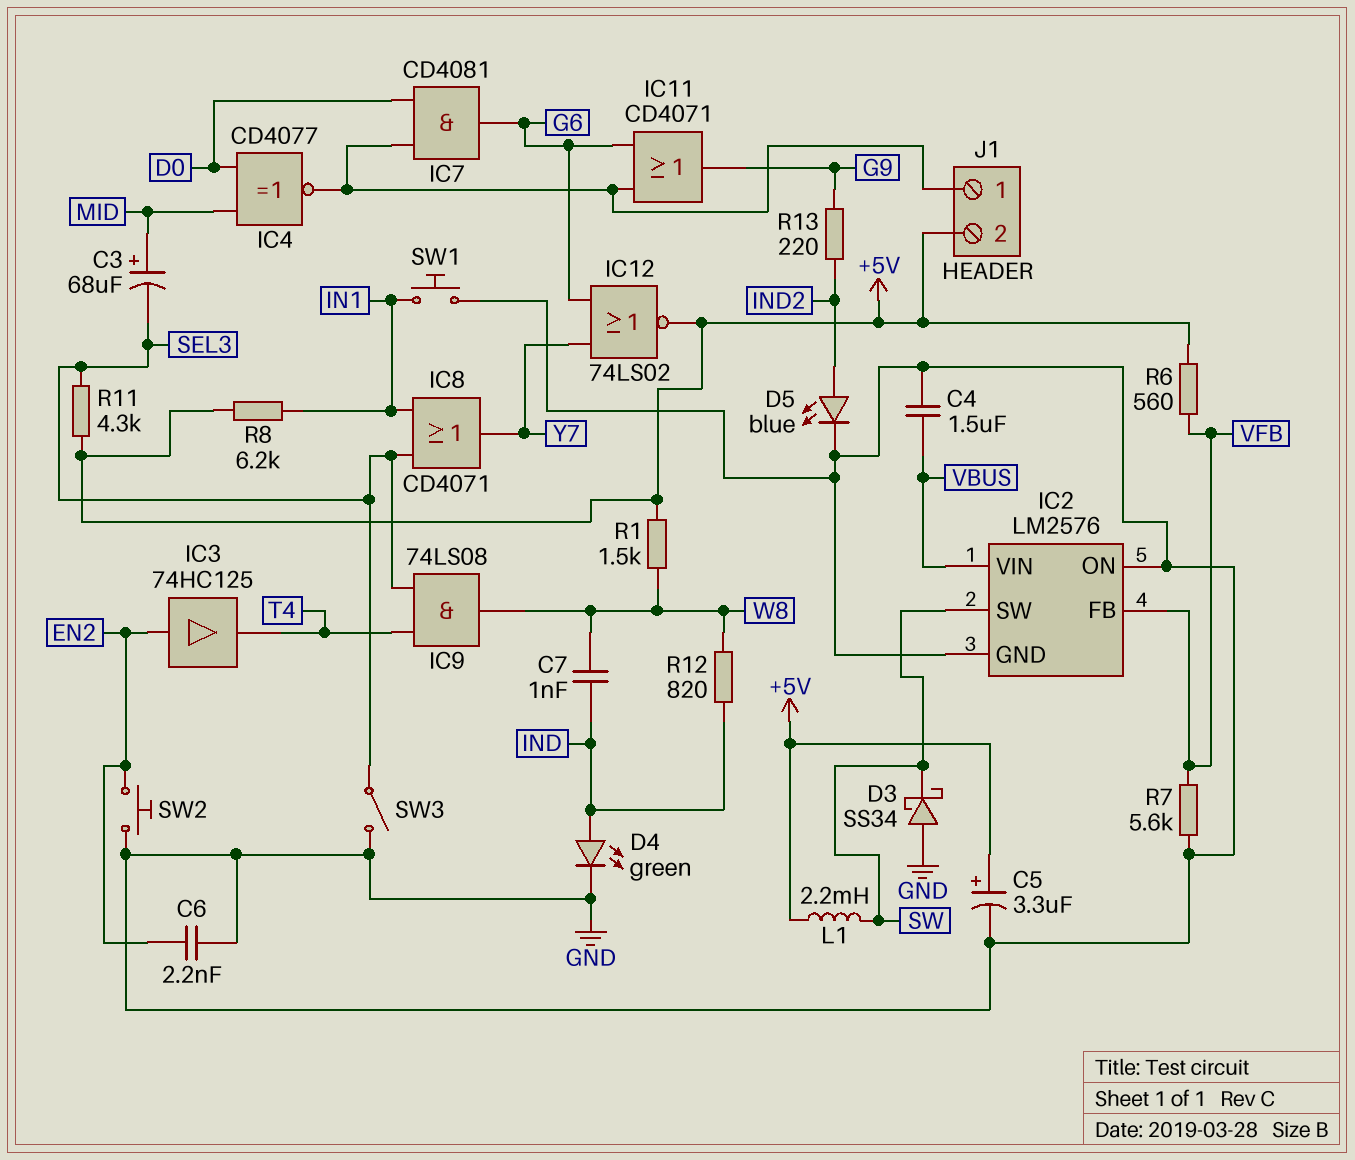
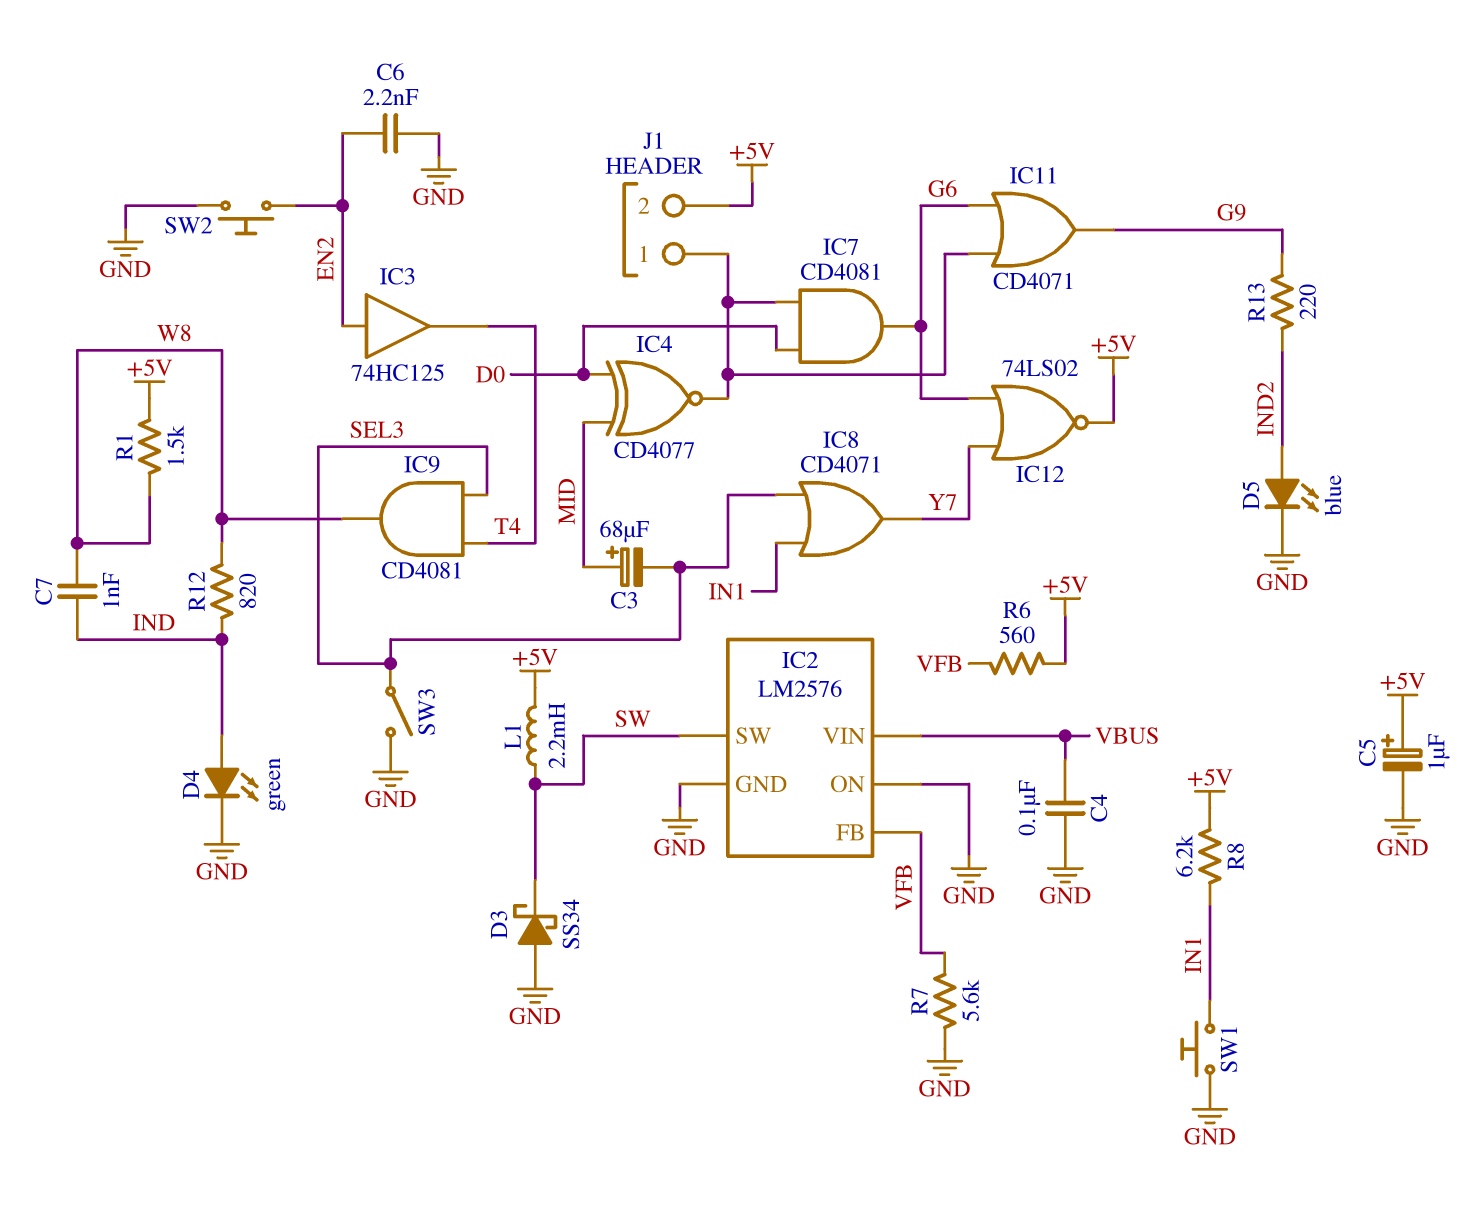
C4: 1.5uF (GND, VBUS) -> 100nF (GND, VBUS)
C5: 3.3uF (plus +5V, minus GND) -> 1uF (plus +5V, minus GND)
IC9: AND 74LS08 (in SEL3, in T4, out W8) -> AND CD4081 (in SEL3, in T4, out W8)
R11: 4.3k (+5V, SEL3) -> none

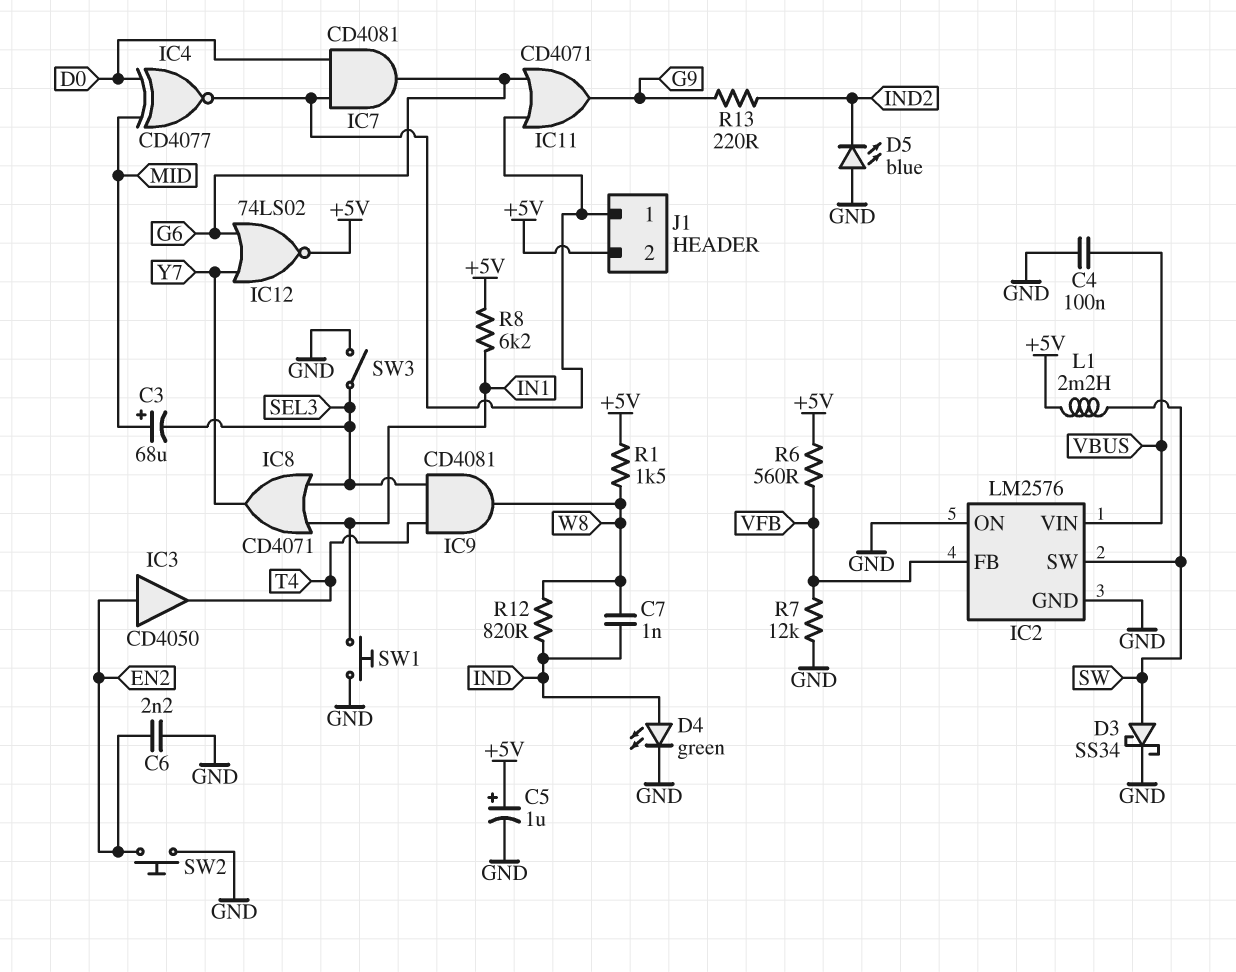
D3: schottky SS34 (A GND, K SW) -> schottky SS34 (A SW, K GND)
D5: LED blue (A IND2, K GND) -> LED blue (A GND, K IND2)
IC3: buffer 74HC125 (in EN2, out T4) -> buffer CD4050 (in EN2, out T4)
R7: 5.6k (GND, VFB) -> 12k (GND, VFB)

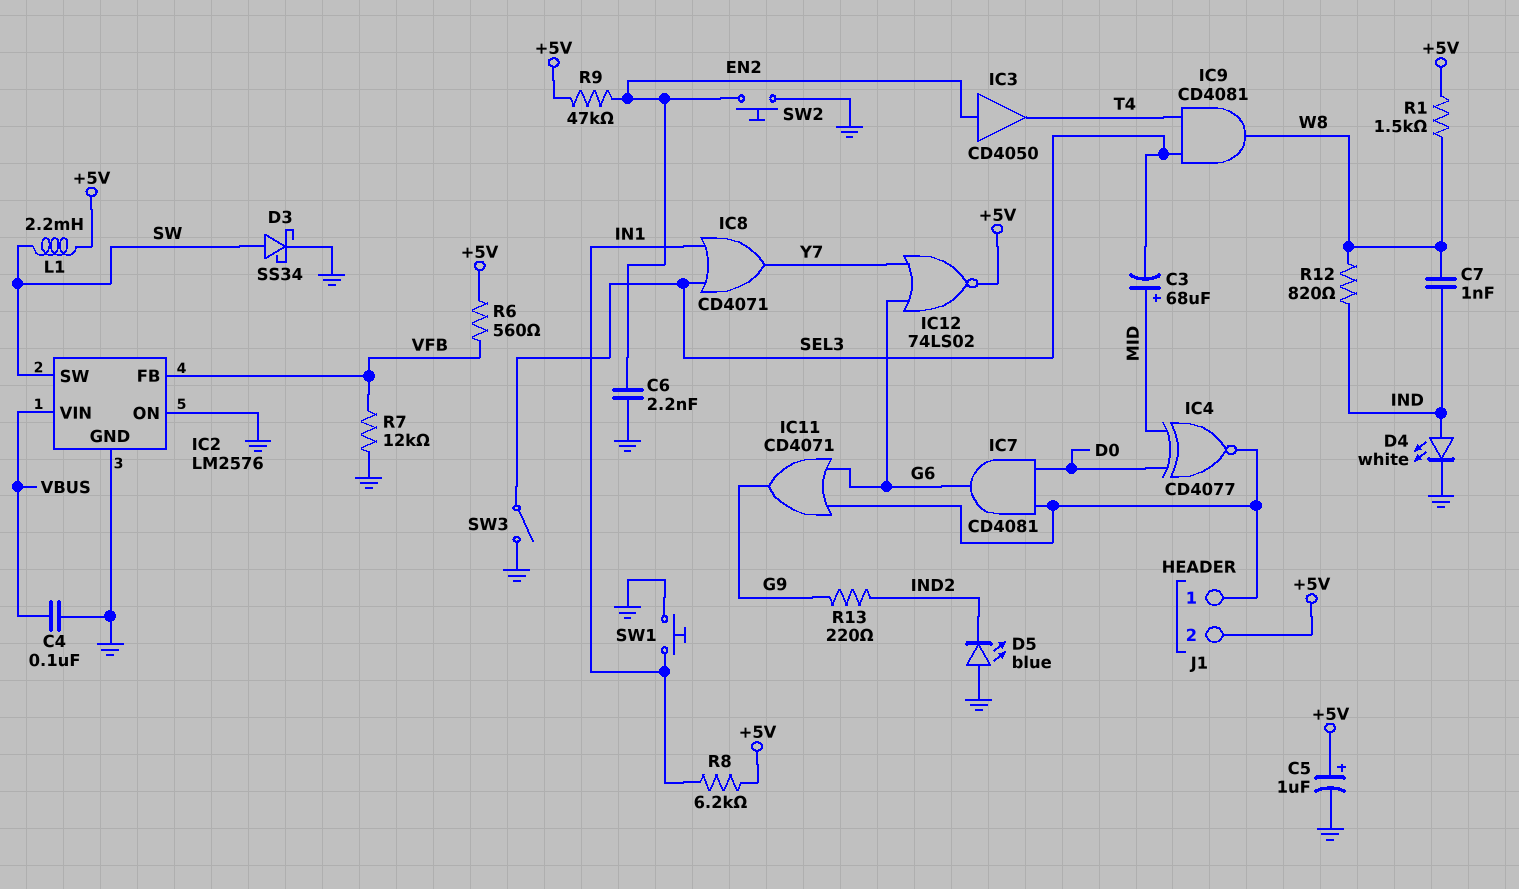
D4: LED green (A IND, K GND) -> LED white (A IND, K GND)
R9: none -> 47k (+5V, EN2)

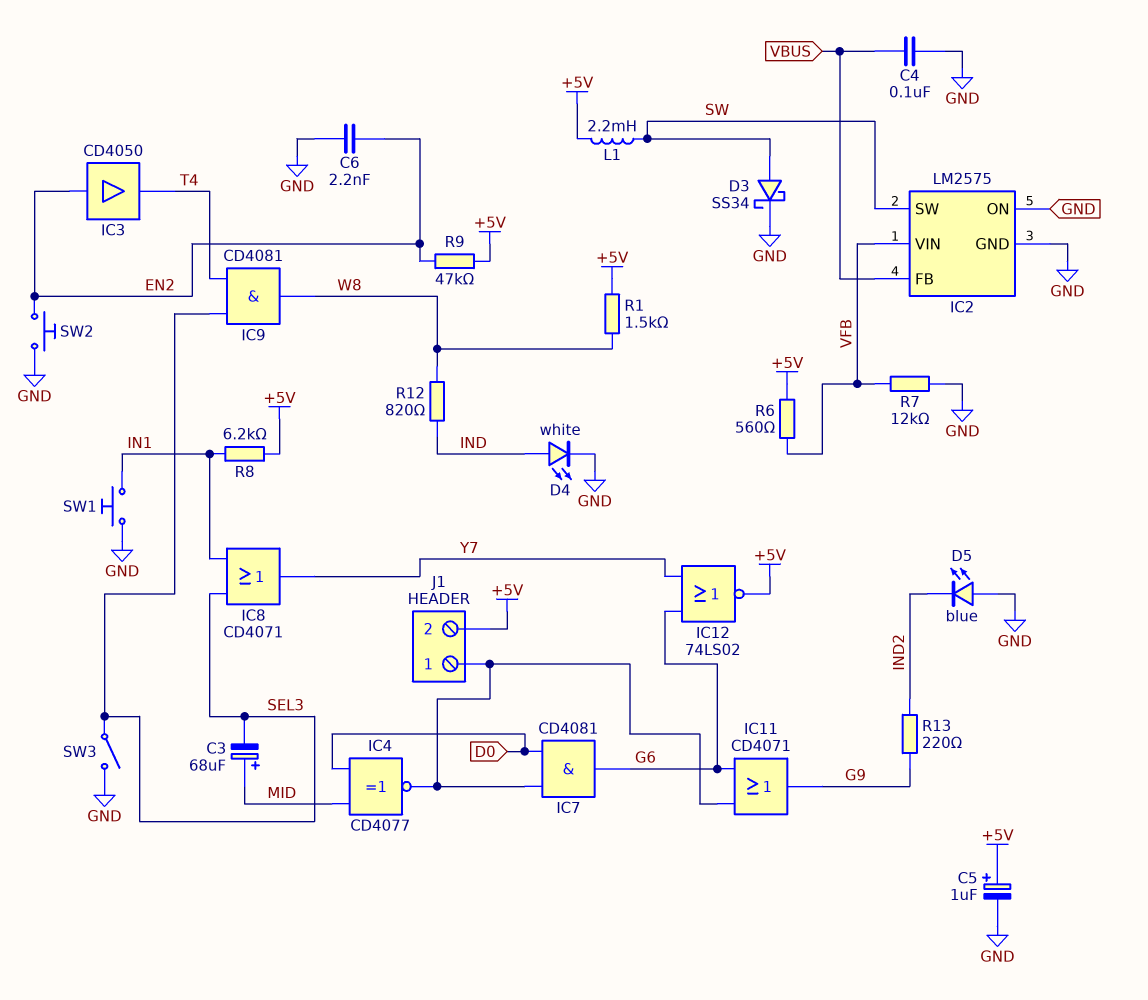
C7: 1nF (IND, W8) -> none
IC2: LM2576 -> LM2575
IC2 pin FB: VFB -> VBUS
IC2 pin VIN: VBUS -> VFB

